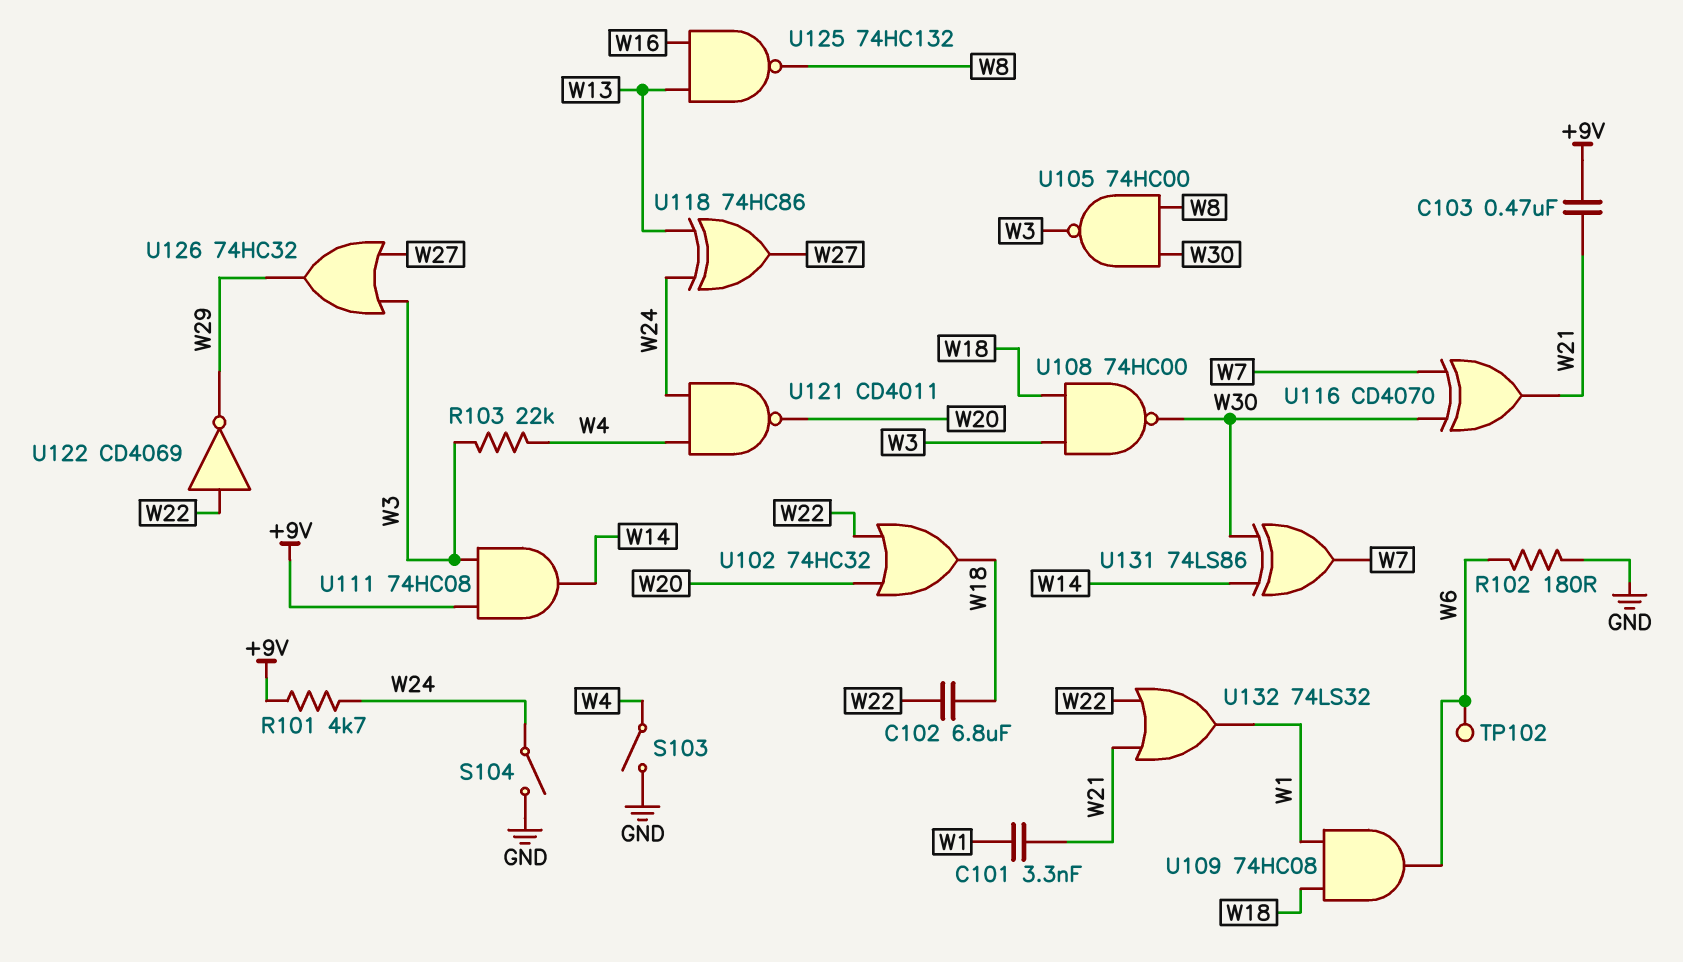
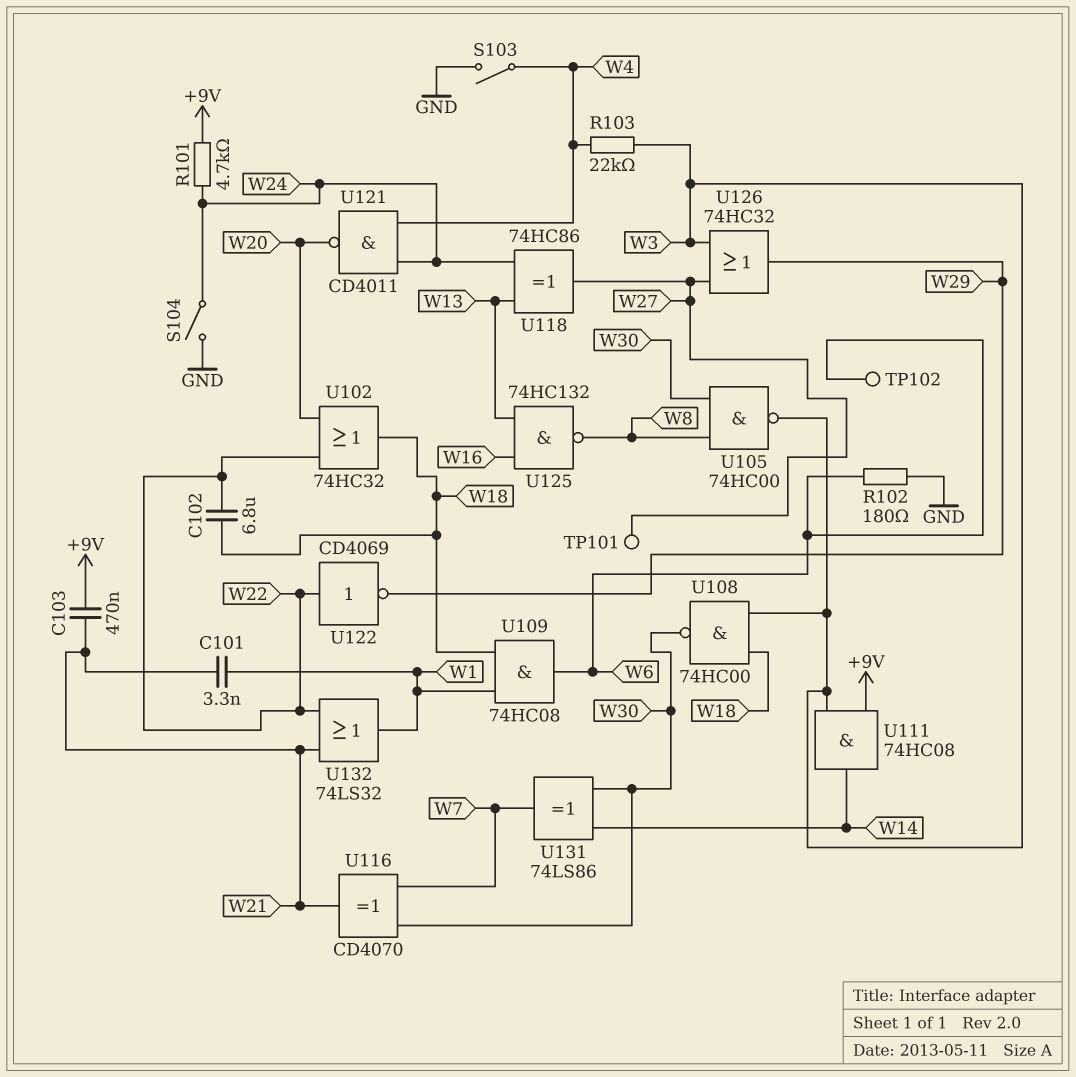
TP101: none -> test point (W27)

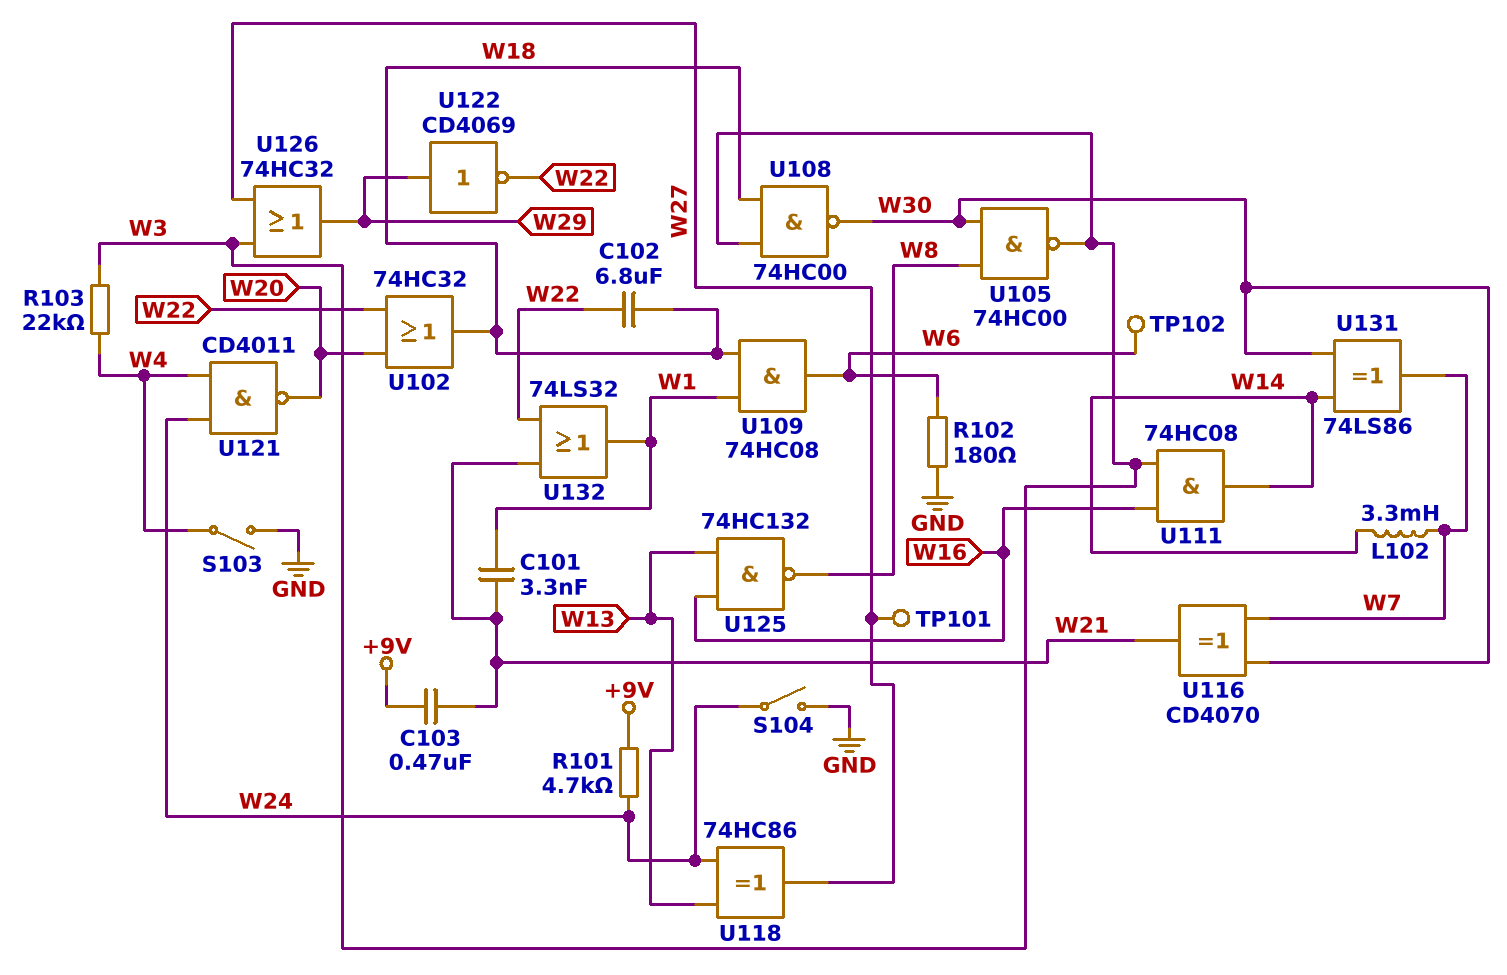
L102: none -> 3.3mH (W7, W14)
U111: AND 74HC08 (in +9V, in W3, out W14) -> AND 74HC08 (in W3, in W16, out W14)
U122: NOT CD4069 (in W22, out W29) -> NOT CD4069 (in W29, out W22)

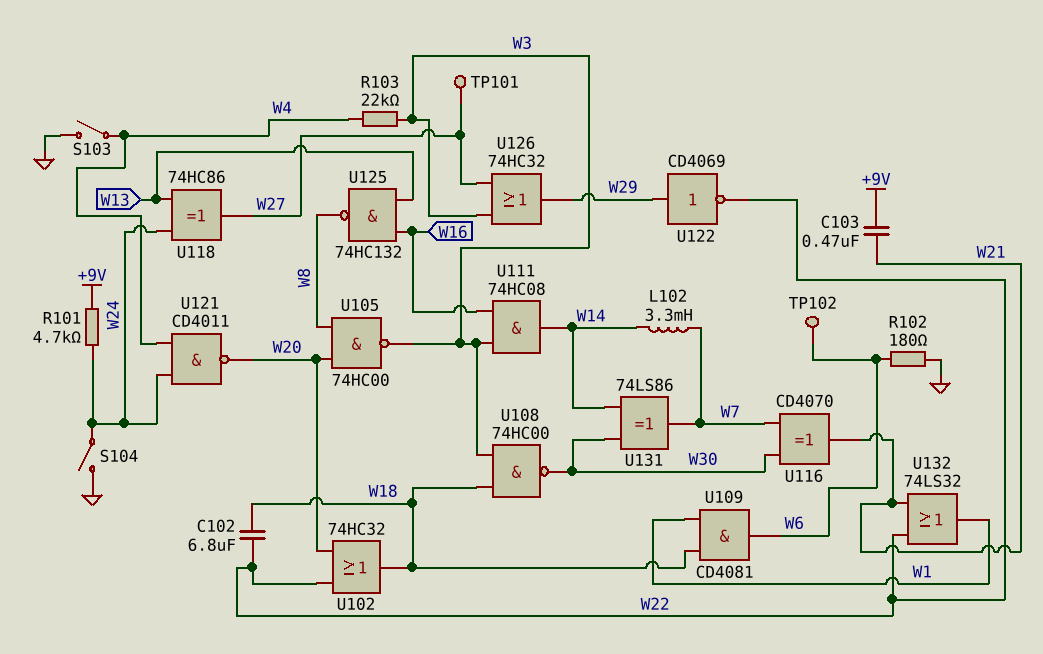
C101: 3.3nF (W1, W21) -> none
U105: NAND 74HC00 (in W8, in W30, out W3) -> NAND 74HC00 (in W8, in W20, out W3)
U109: AND 74HC08 (in W1, in W18, out W6) -> AND CD4081 (in W1, in W18, out W6)

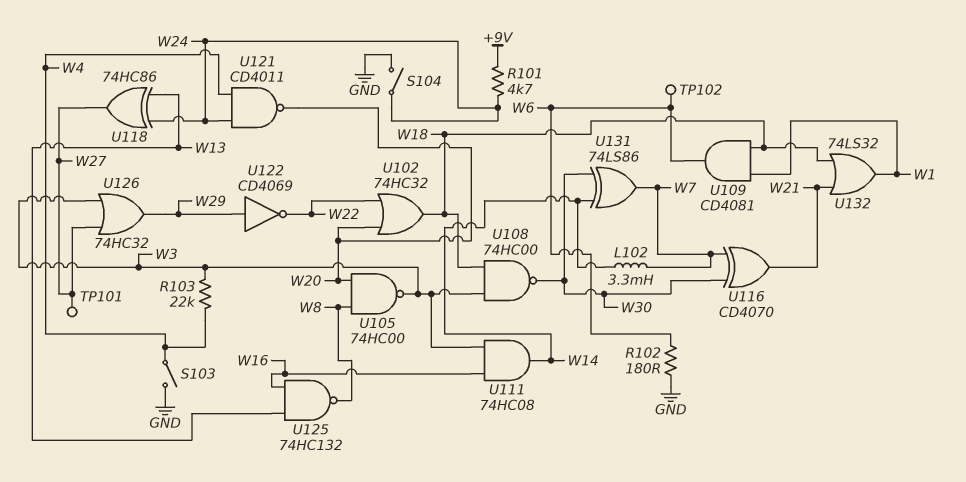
C102: 6.8uF (W18, W22) -> none
C103: 470nF (+9V, W21) -> none
U132: OR 74LS32 (in W21, in W22, out W1) -> OR 74LS32 (in W18, in W21, out W1)

